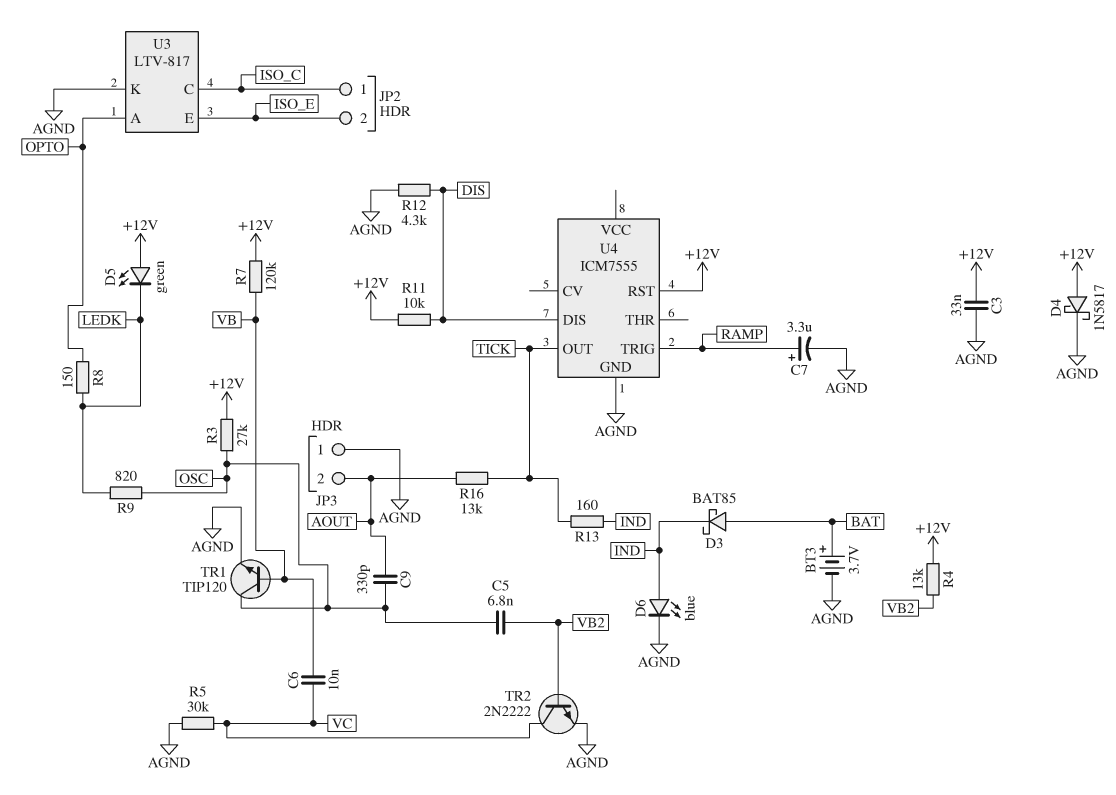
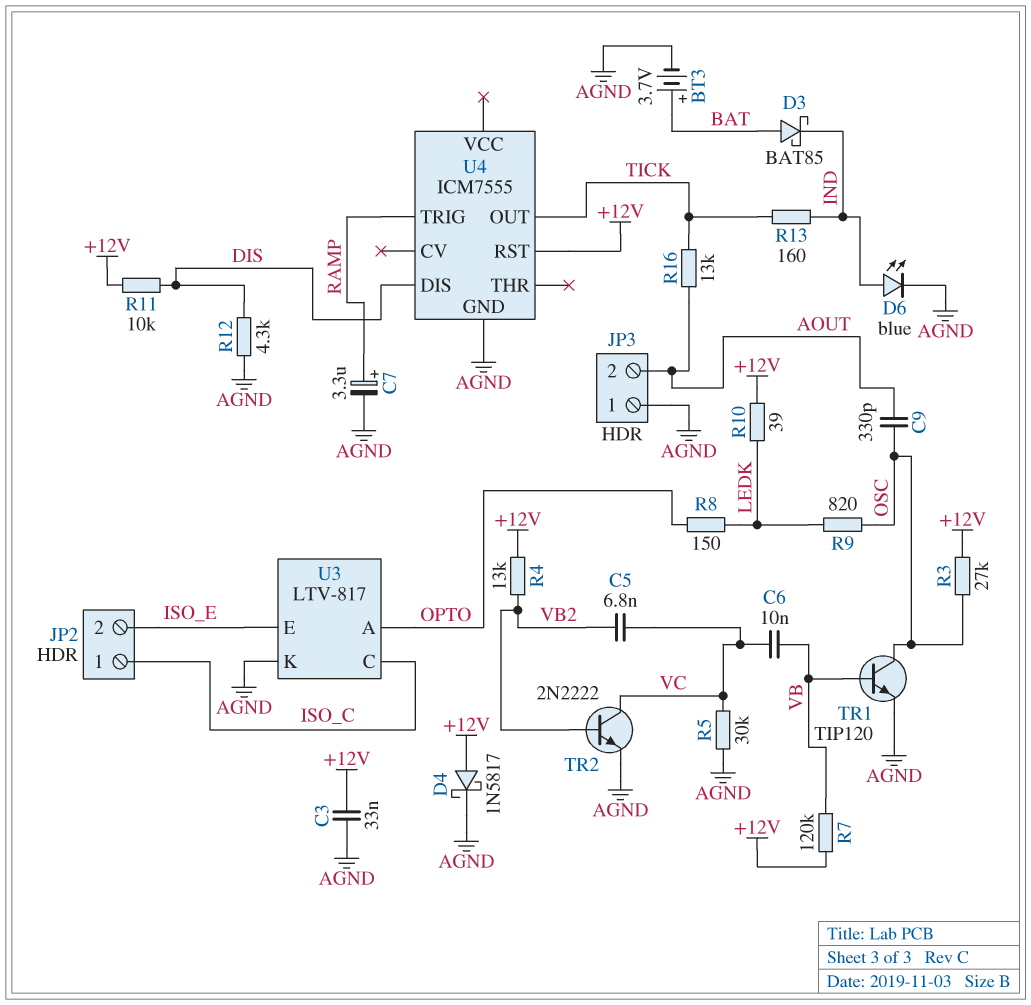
C5: 6.8nF (OSC, VB2) -> 6.8nF (VB2, VC)
D5: LED green (A +12V, K LEDK) -> none
R10: none -> 39 (+12V, LEDK)

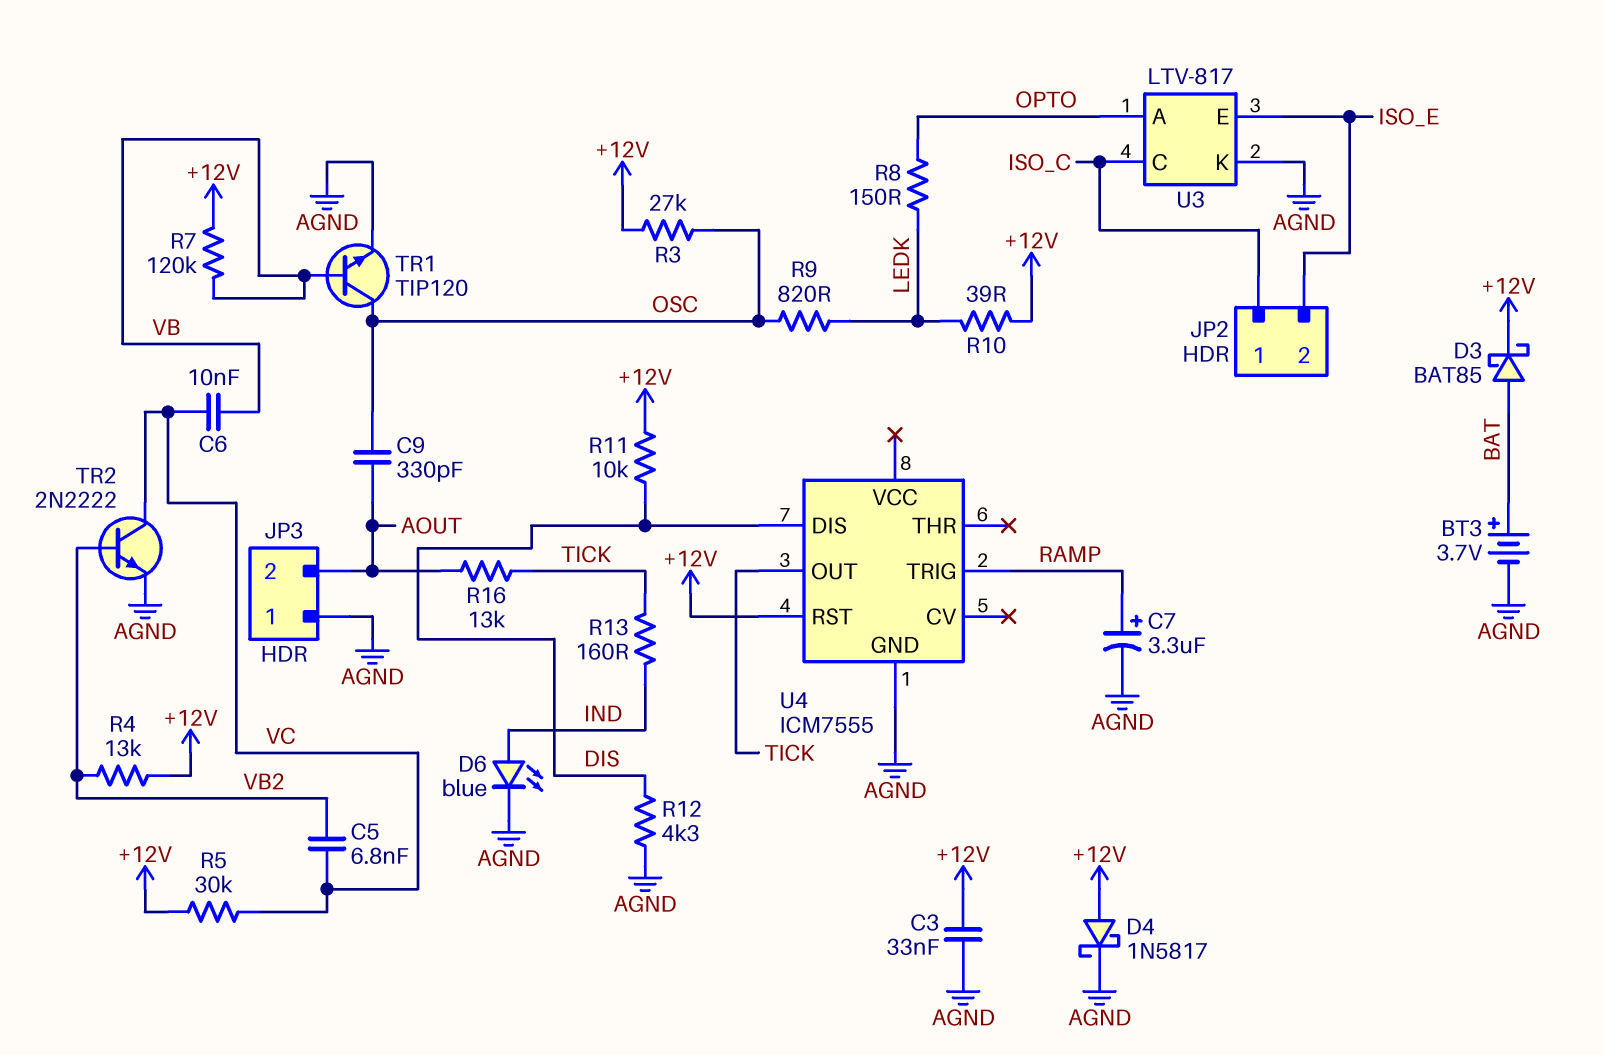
D3: schottky BAT85 (A BAT, K IND) -> schottky BAT85 (A BAT, K +12V)
R5: 30k (AGND, VC) -> 30k (+12V, VC)

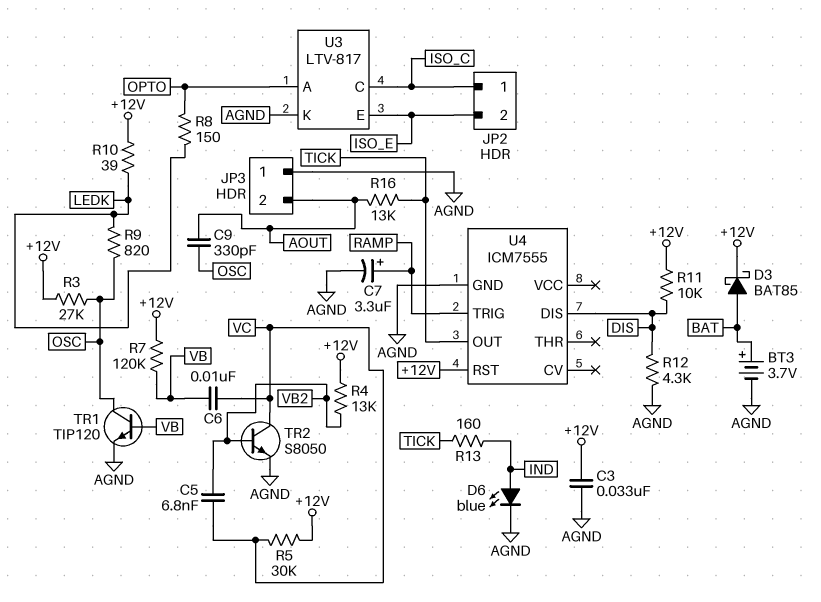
D4: schottky 1N5817 (A +12V, K AGND) -> none
TR2: NPN 2N2222 (B VB2, C VC, E AGND) -> NPN S8050 (B VB2, C VC, E AGND)

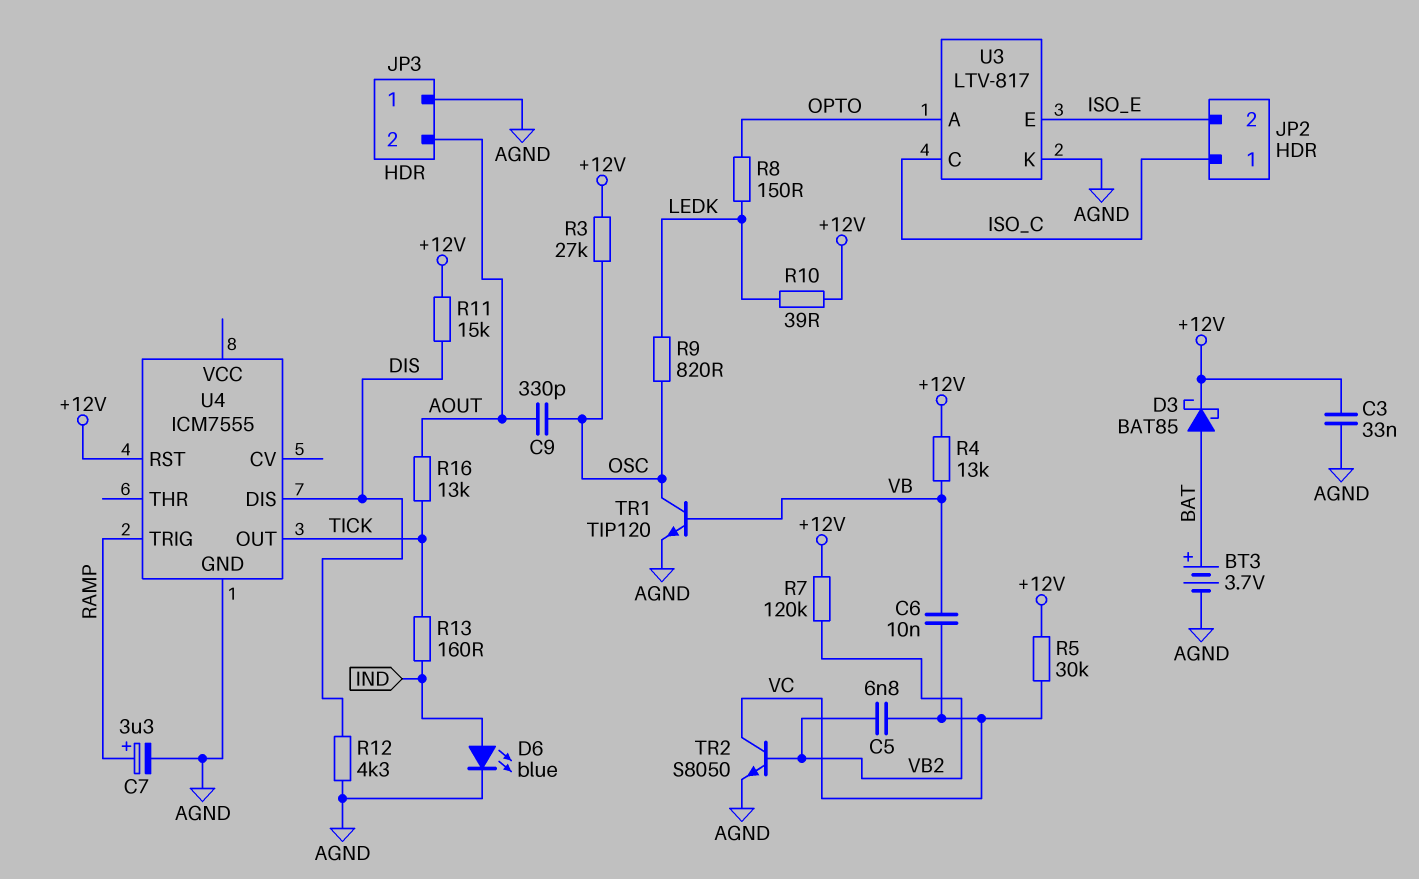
R4: 13k (+12V, VB2) -> 13k (+12V, VB)
R7: 120k (+12V, VB) -> 120k (+12V, VB2)
R11: 10k (+12V, DIS) -> 15k (+12V, DIS)

